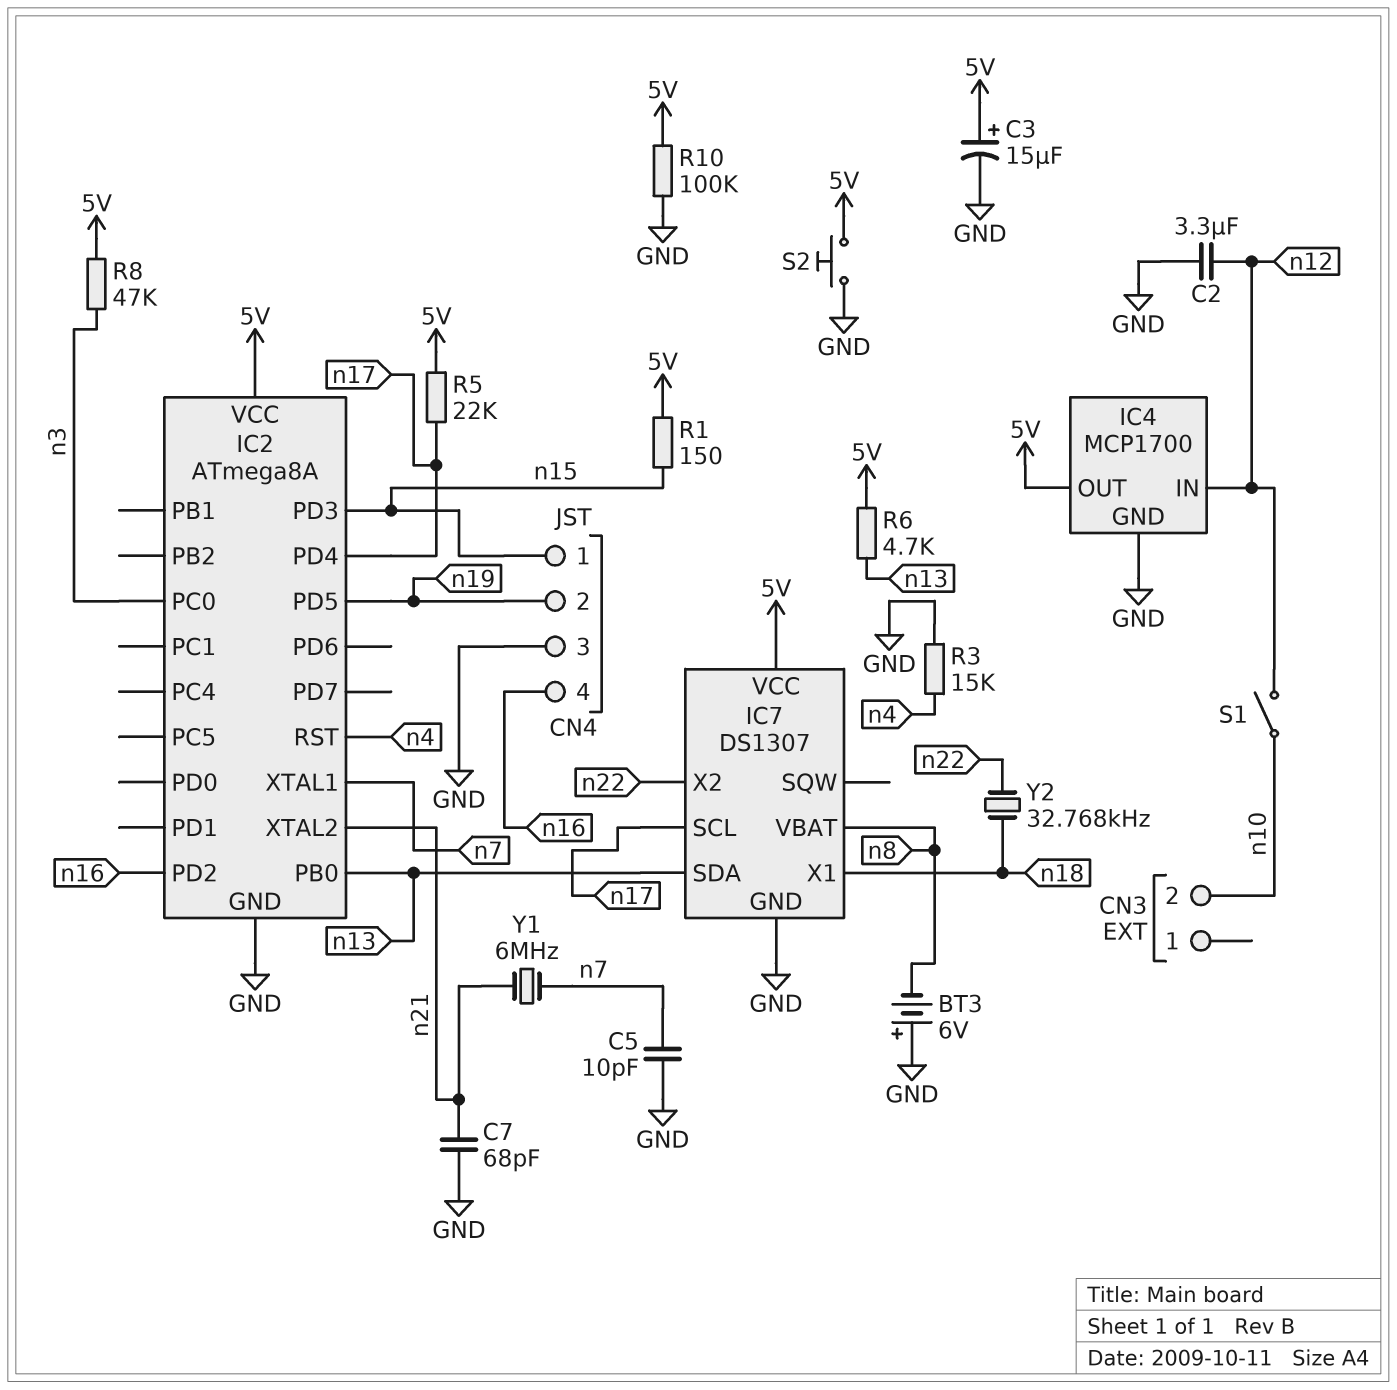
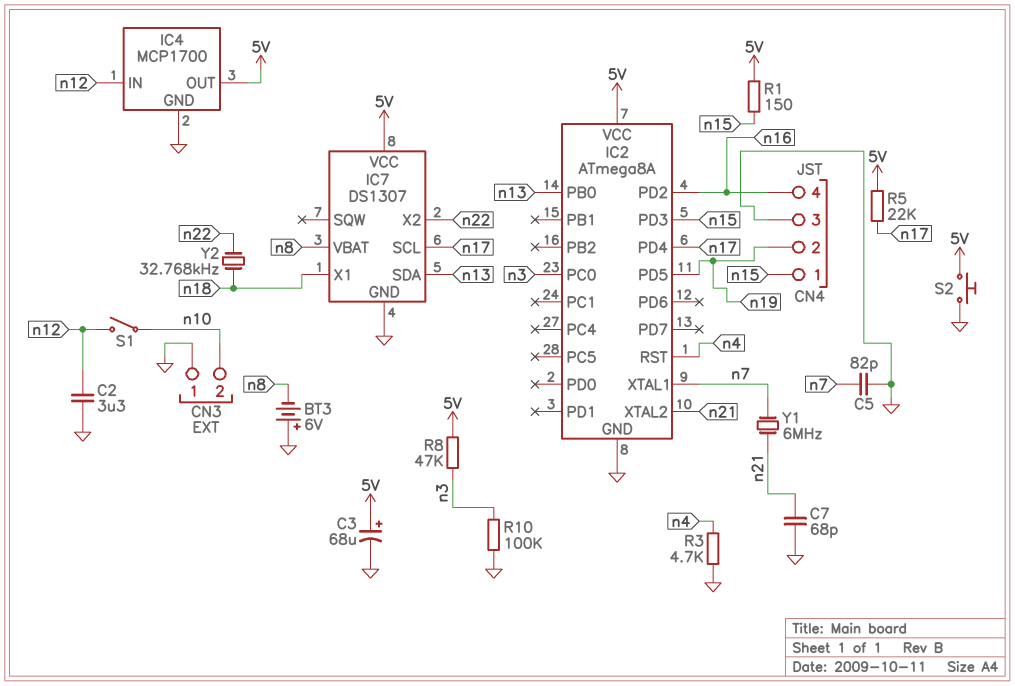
C3: 15uF (plus 5V, minus GND) -> 68uF (plus 5V, minus GND)
C5: 10pF (GND, n7) -> 82pF (GND, n7)
CN3 pin 1: none -> GND
R3: 15k (GND, n4) -> 4.7k (GND, n4)
R6: 4.7k (5V, n13) -> none
R10: 100k (5V, GND) -> 100k (GND, n3)

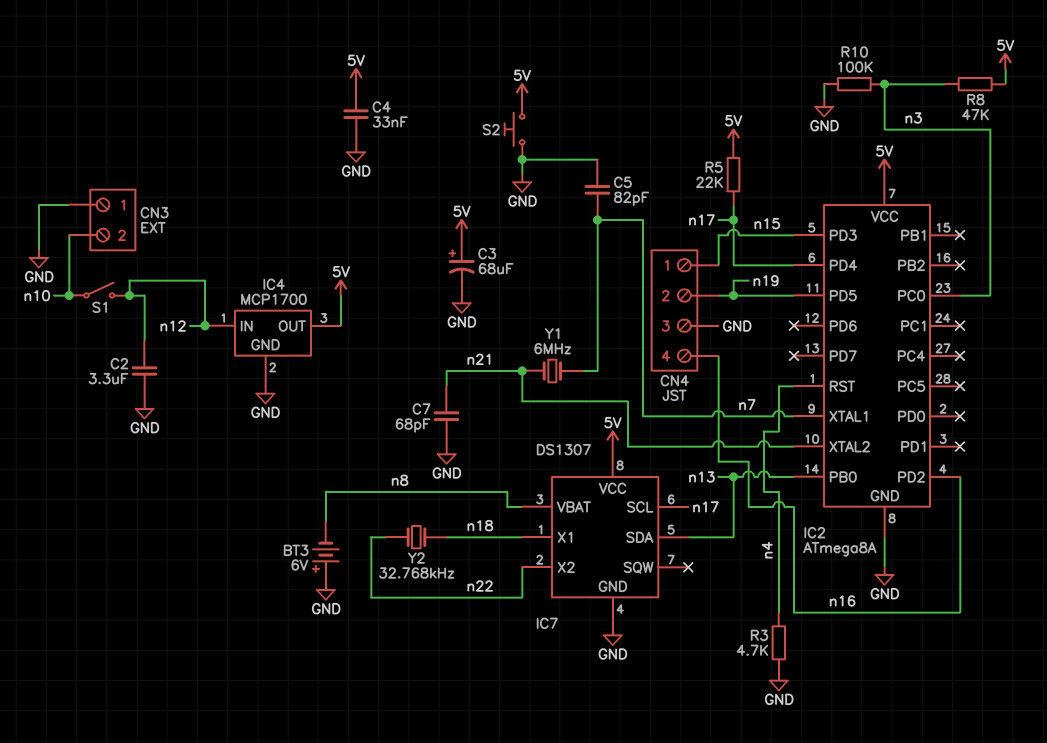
C4: none -> 33nF (5V, GND)
R1: 150 (5V, n15) -> none

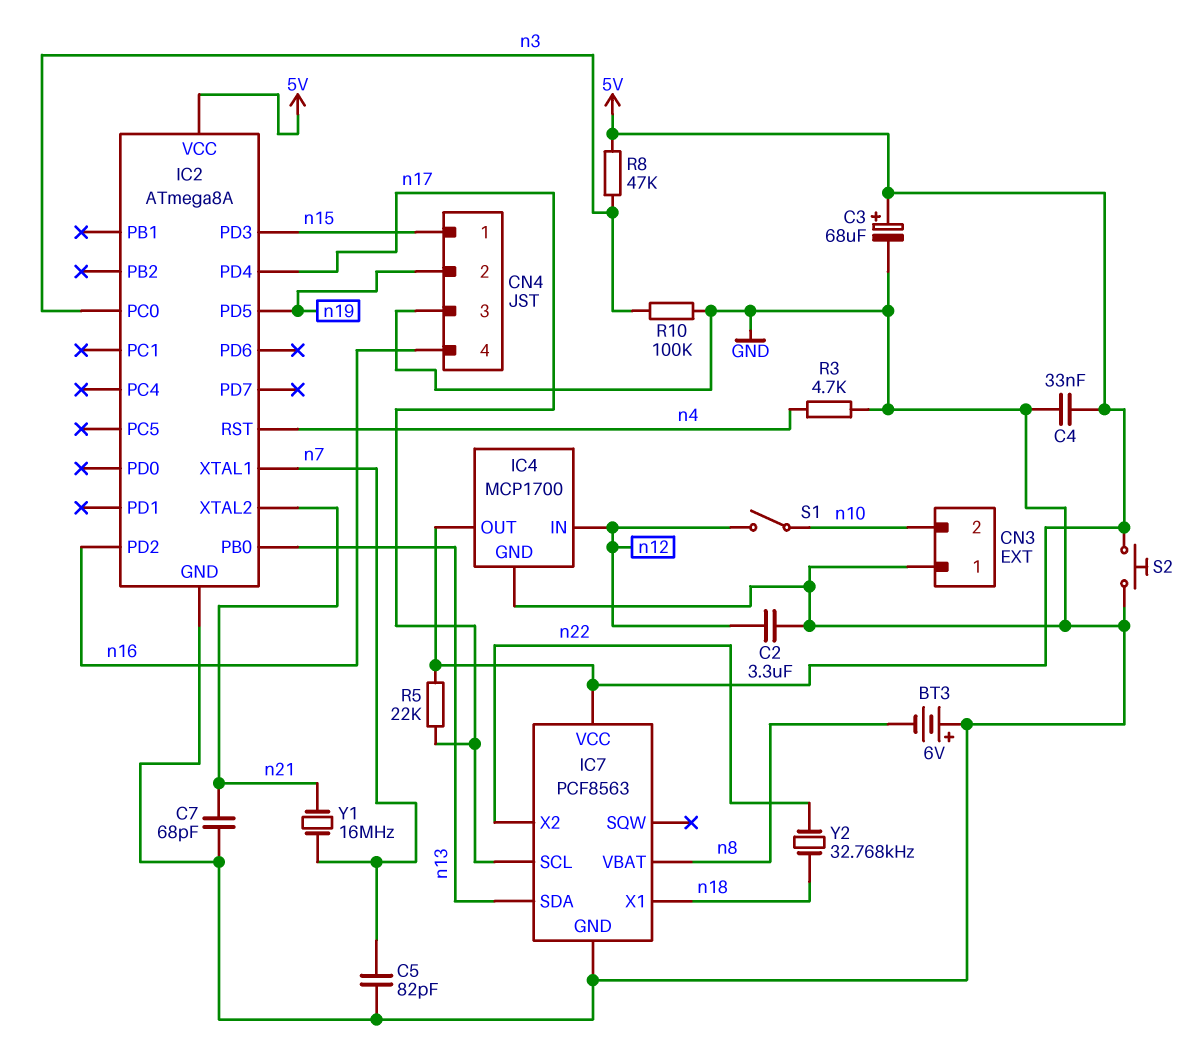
IC7: DS1307 -> PCF8563
Y1: 6MHz (n7, n21) -> 16MHz (n7, n21)

